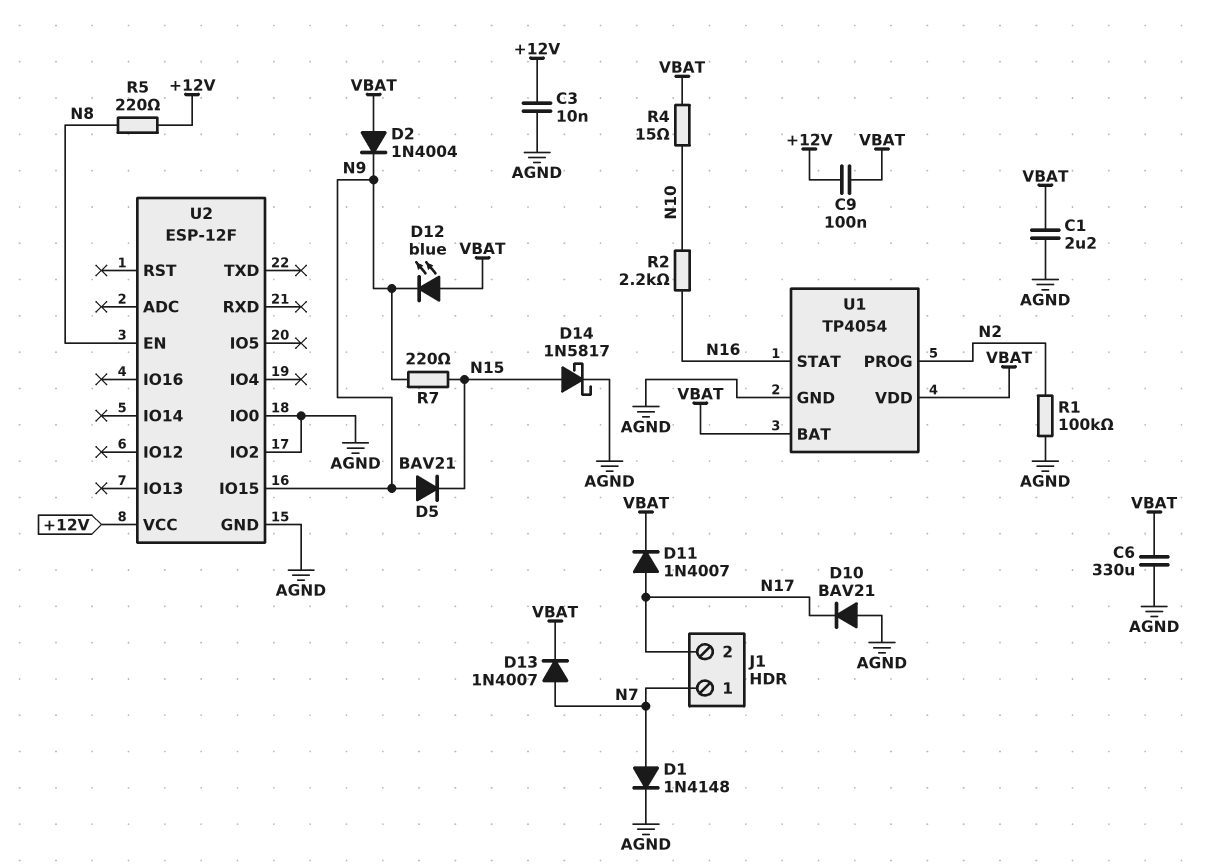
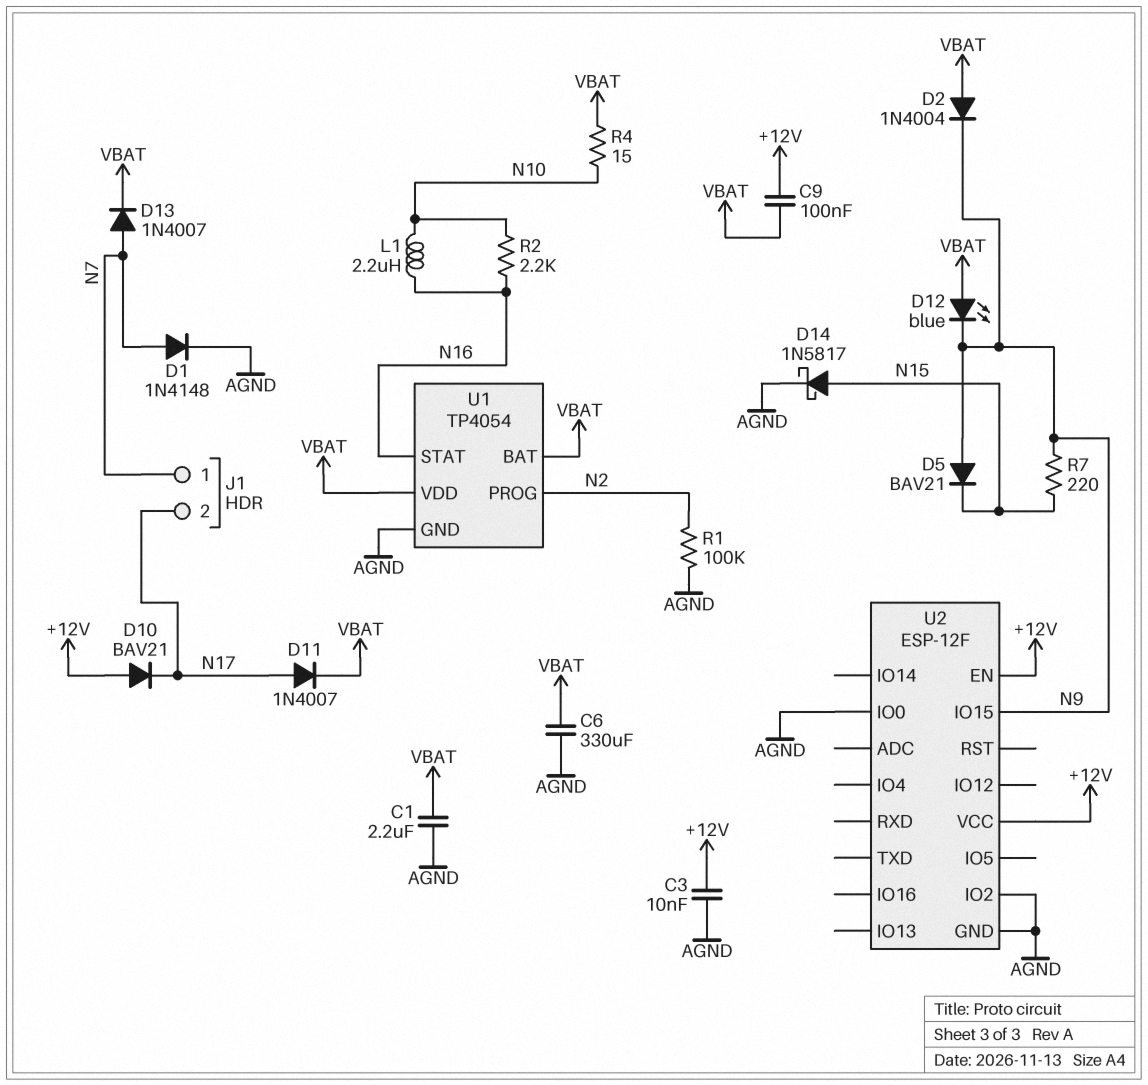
D10: diode BAV21 (A AGND, K N17) -> diode BAV21 (A +12V, K N17)
L1: none -> 2.2uH (N10, N16)
R5: 220 (+12V, N8) -> none
U2 pin EN: N8 -> +12V

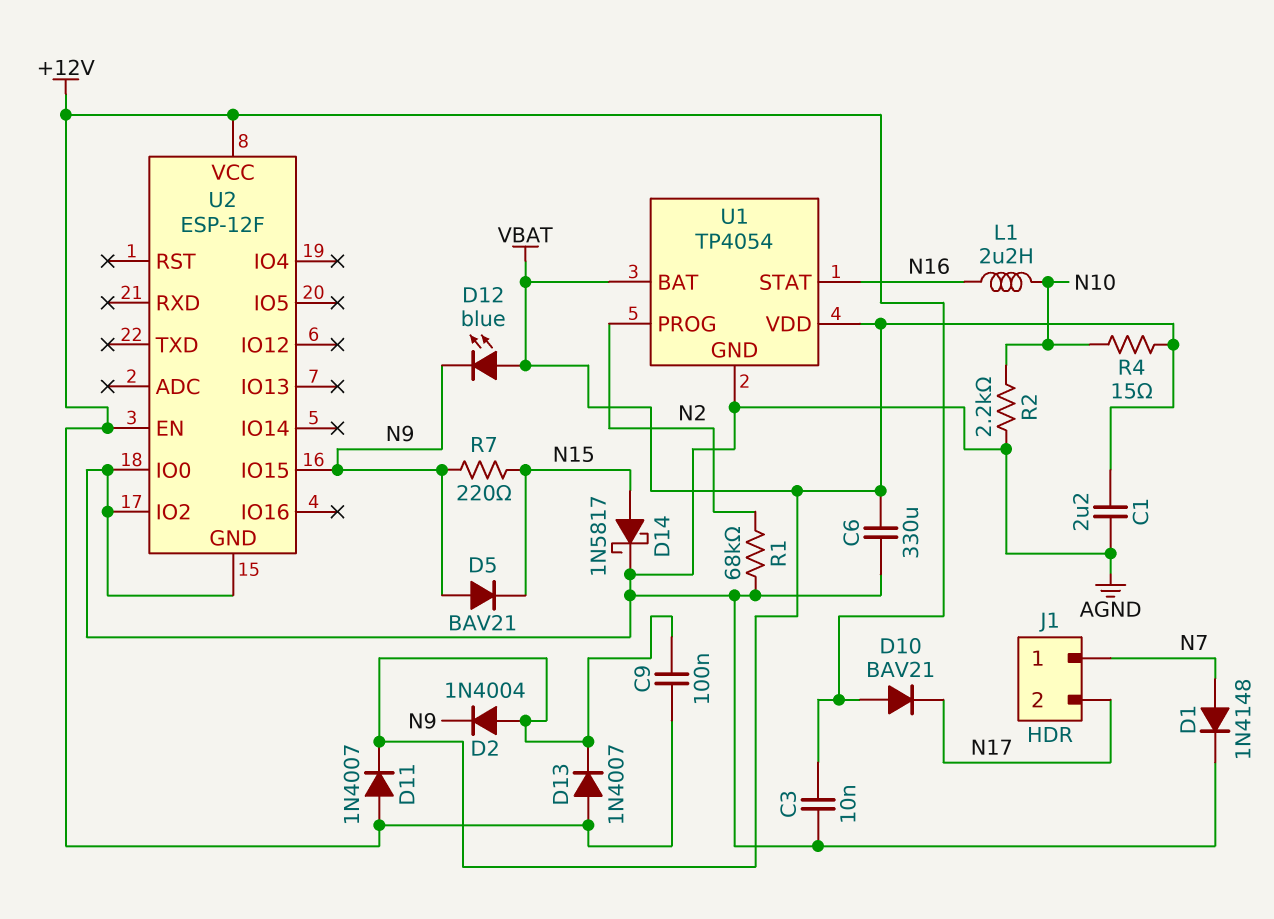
D11: diode 1N4007 (A N17, K VBAT) -> diode 1N4007 (A +12V, K VBAT)
D13: diode 1N4007 (A N7, K VBAT) -> diode 1N4007 (A +12V, K VBAT)
R1: 100k (AGND, N2) -> 68k (AGND, N2)
R2: 2.2k (N10, N16) -> 2.2k (AGND, N10)

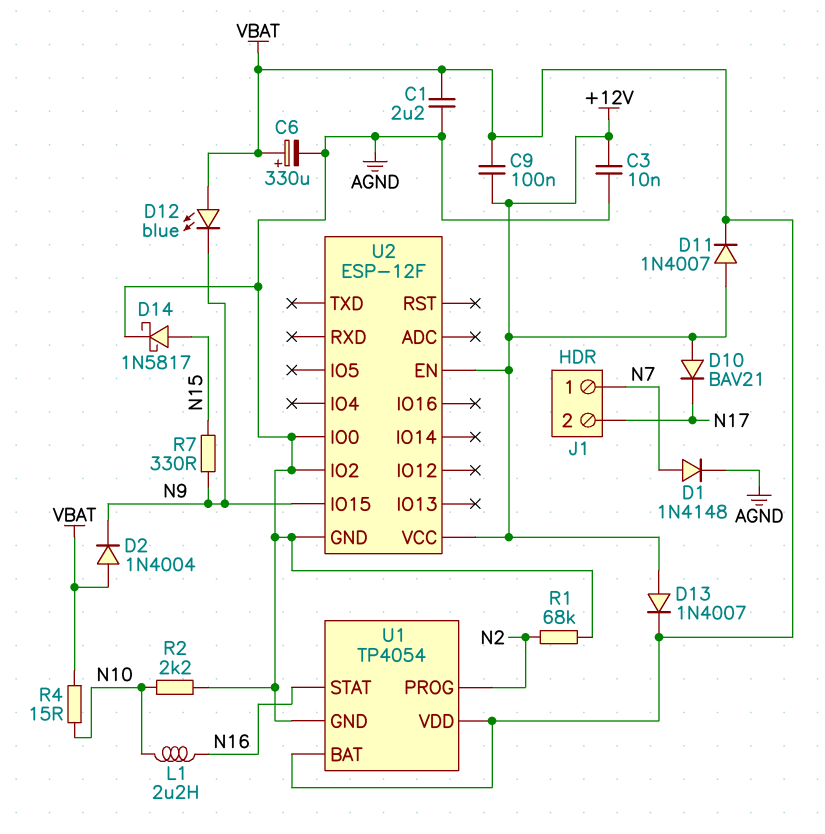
C6: 330uF (AGND, VBAT) -> 330uF (plus VBAT, minus AGND)
D5: diode BAV21 (A N9, K N15) -> none
R7: 220 (N9, N15) -> 330 (N9, N15)

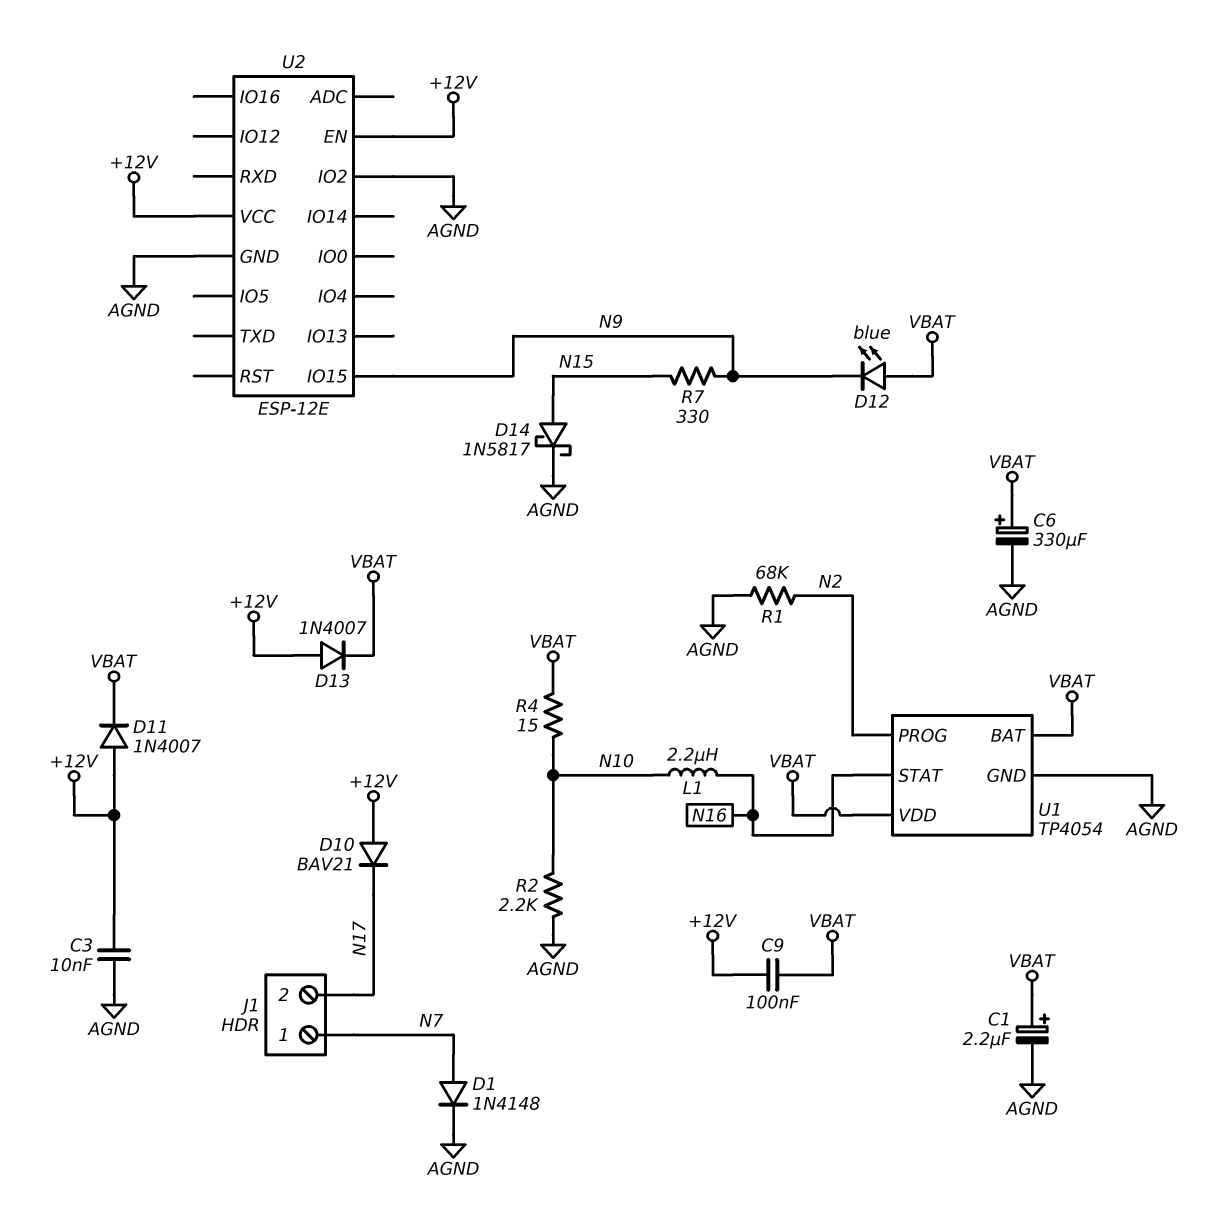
C1: 2.2uF (AGND, VBAT) -> 2.2uF (plus VBAT, minus AGND)
D2: diode 1N4004 (A VBAT, K N9) -> none
U2: ESP-12F -> ESP-12E
U2 pin IO0: AGND -> none

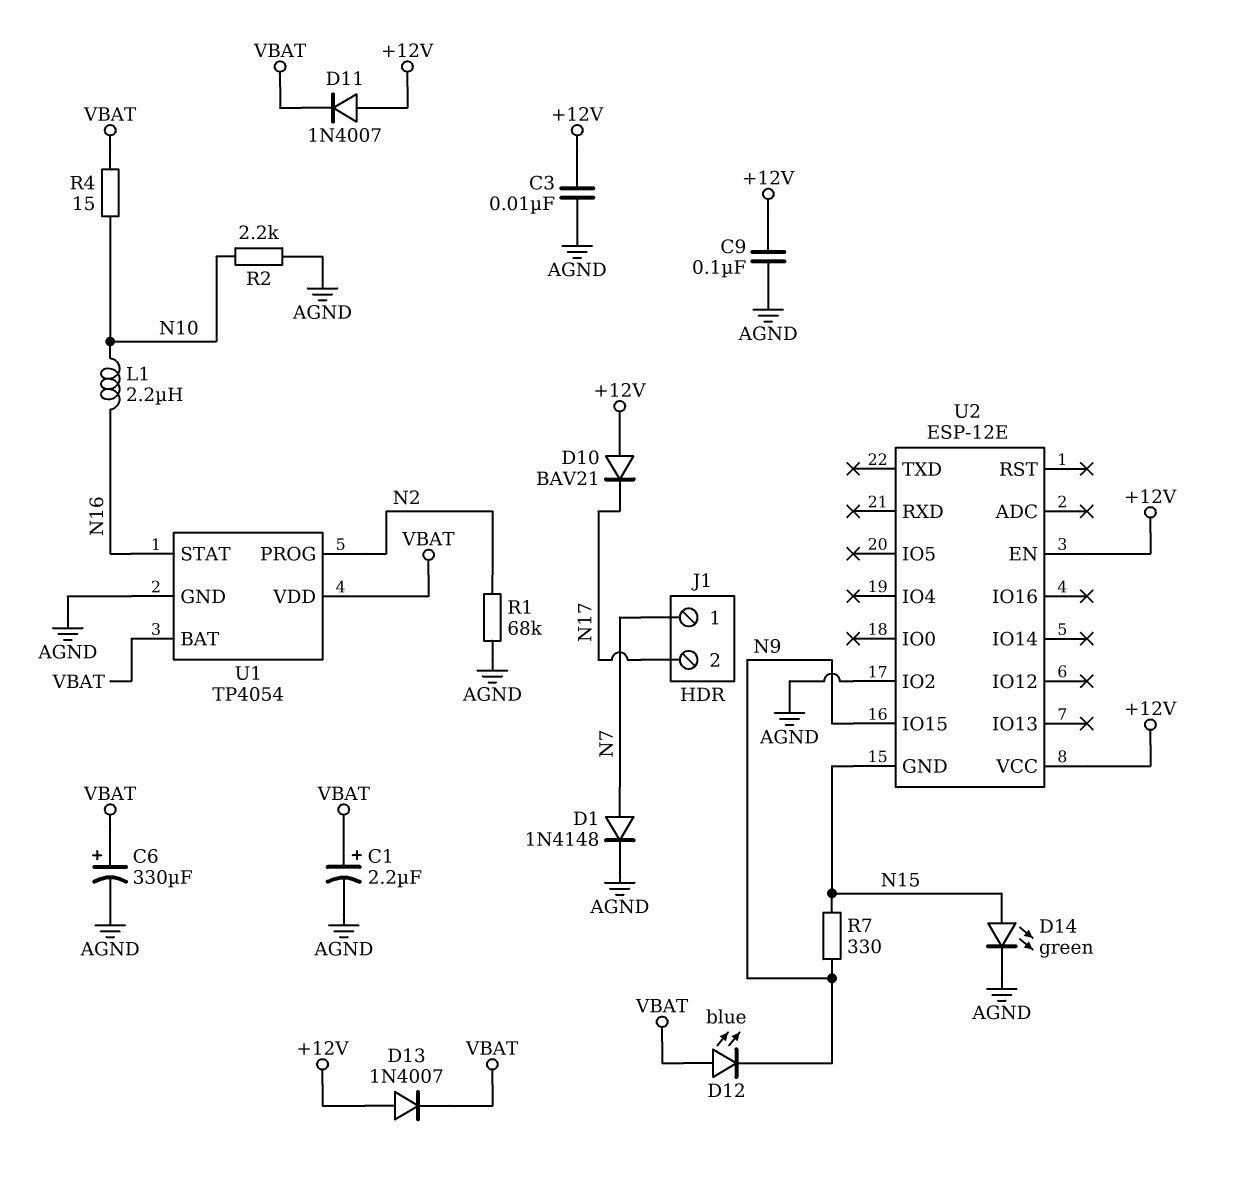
C9: 100nF (+12V, VBAT) -> 100nF (+12V, AGND)
D14: schottky 1N5817 (A N15, K AGND) -> LED green (A N15, K AGND)
U2 pin GND: AGND -> N15

